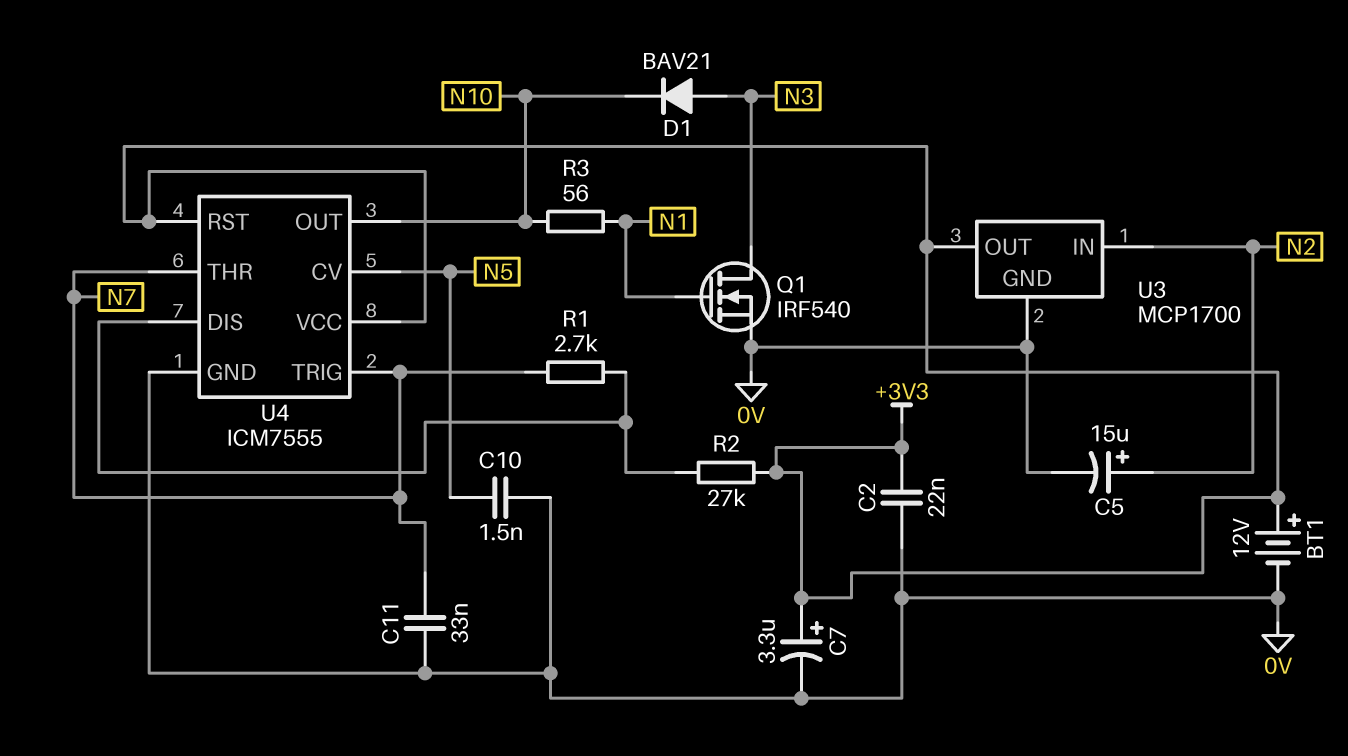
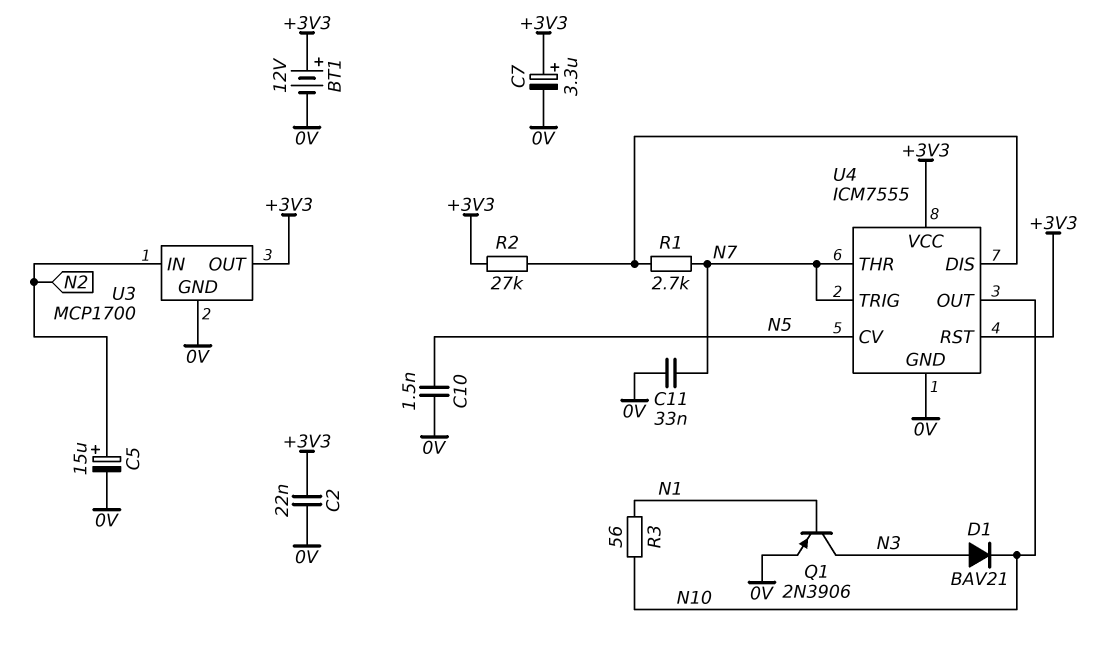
Q1: NMOS IRF540 (G N1, D N3, S 0V) -> PNP 2N3906 (B N1, C N3, E 0V)

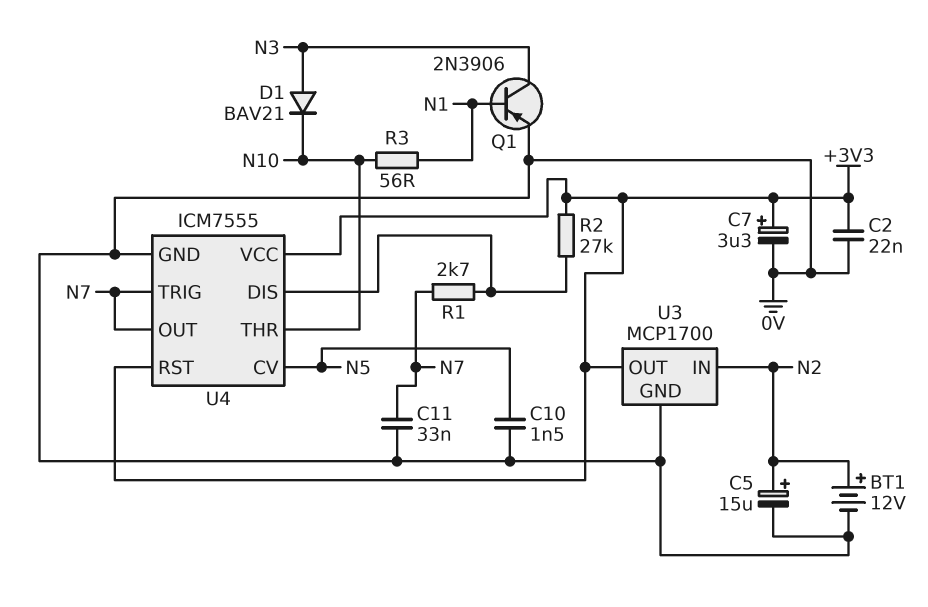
BT1: 12V (plus +3V3, minus 0V) -> 12V (plus N2, minus 0V)
U4 pin OUT: N10 -> N7
U4 pin THR: N7 -> N10

